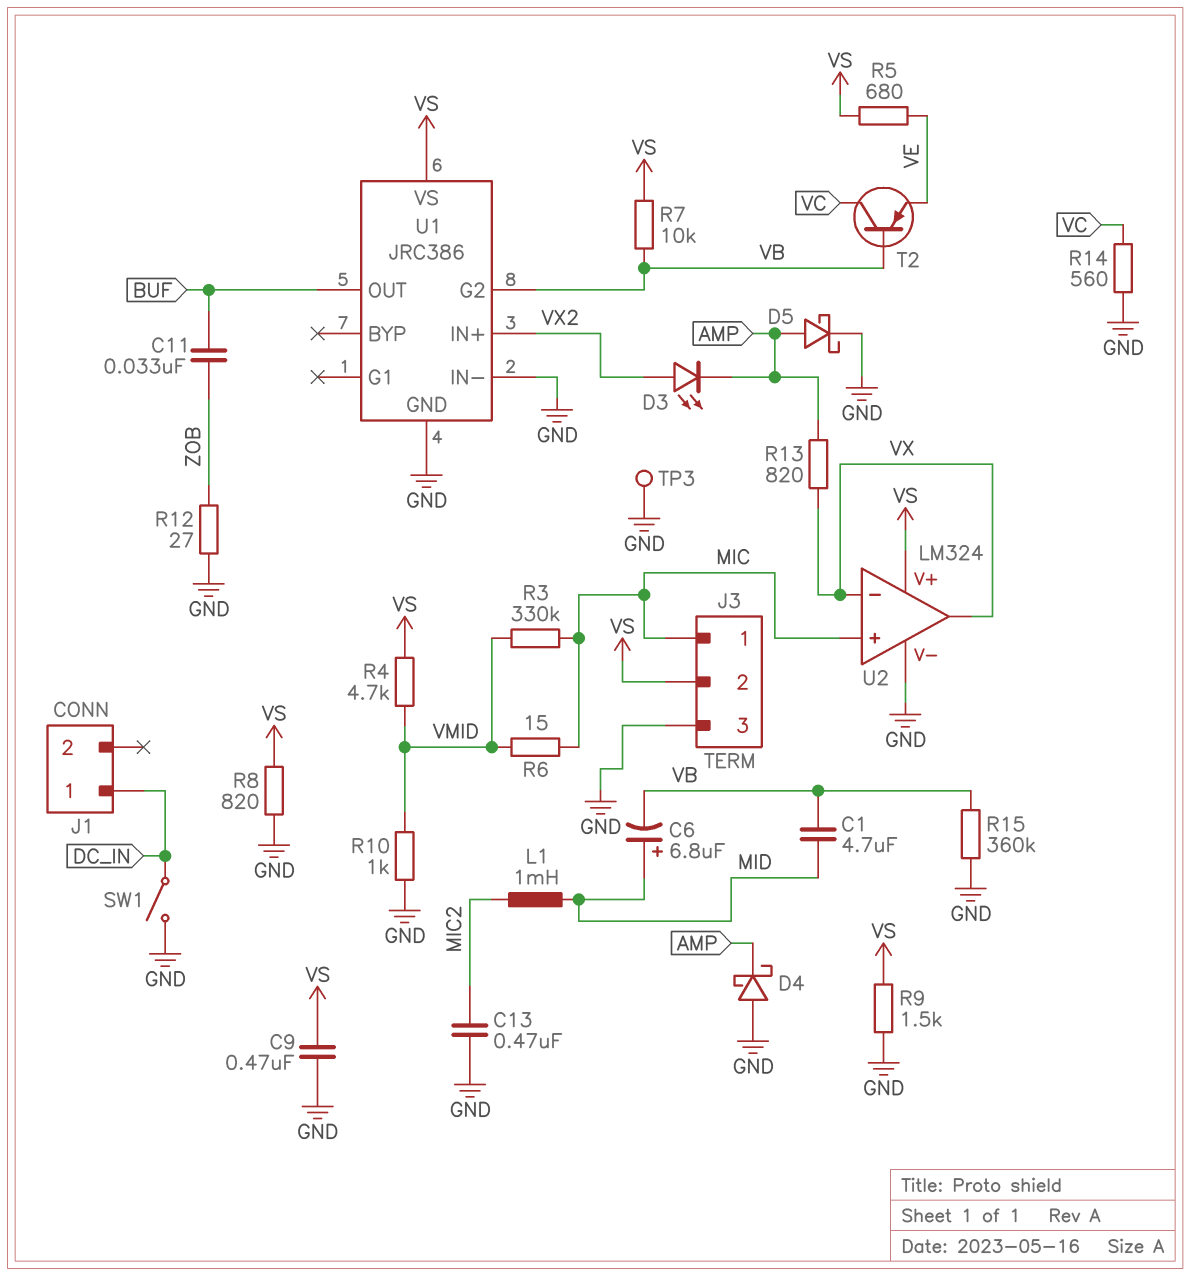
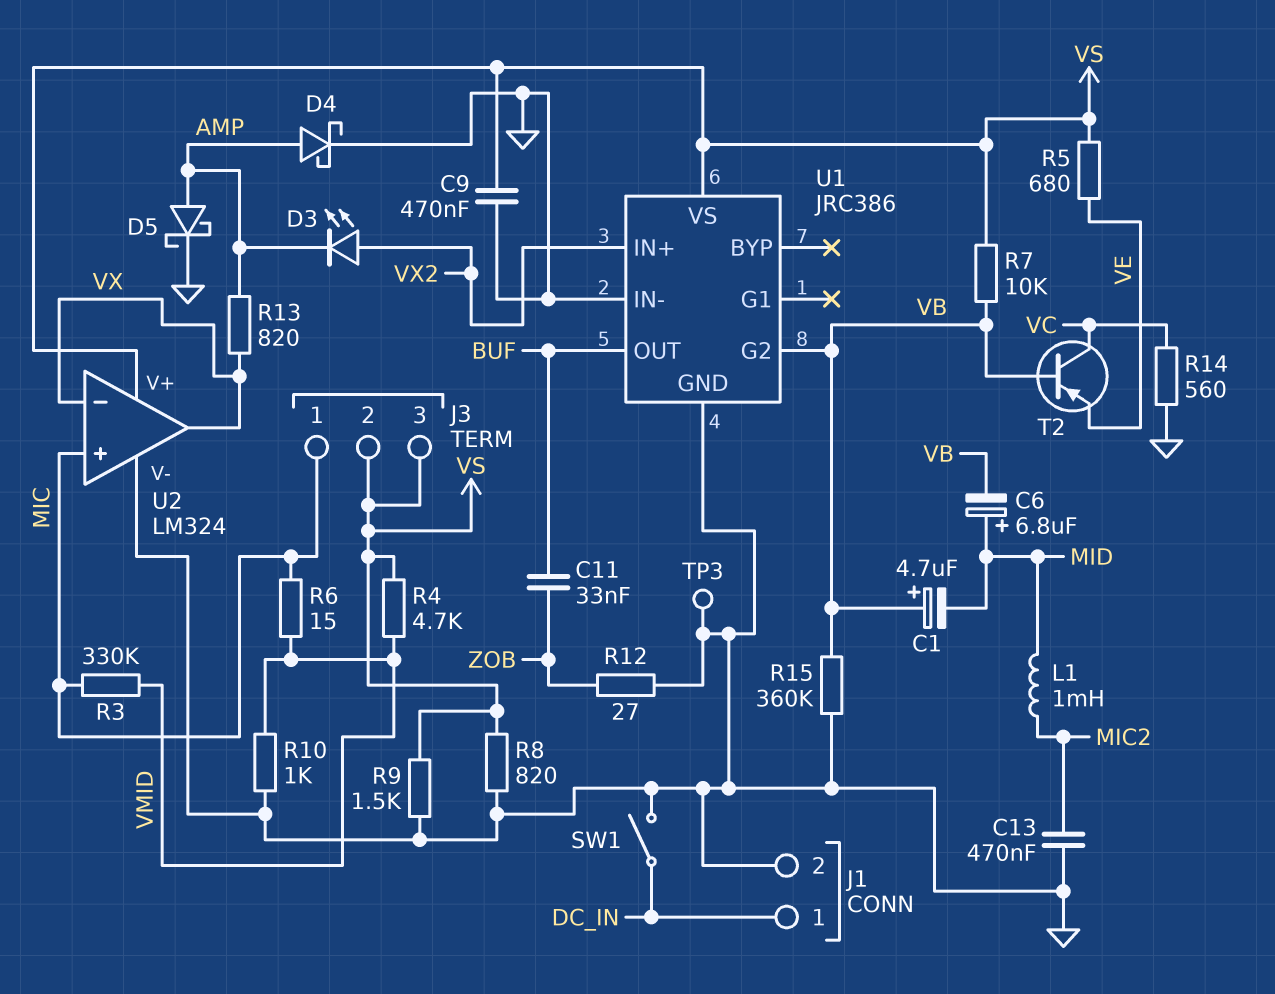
C1: 4.7uF (MID, VB) -> 4.7uF (plus VB, minus MID)
D4: schottky (A GND, K AMP) -> schottky (A AMP, K GND)
J1 pin 2: none -> GND
J3 pin 3: GND -> VS

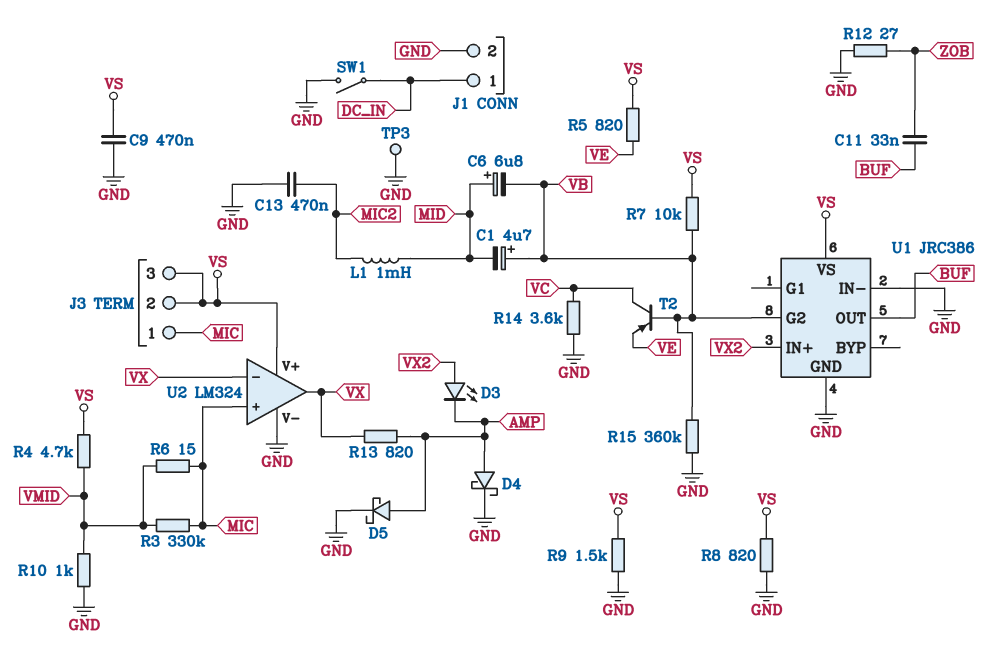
R5: 680 (VE, VS) -> 820 (VE, VS)
R14: 560 (GND, VC) -> 3.6k (GND, VC)

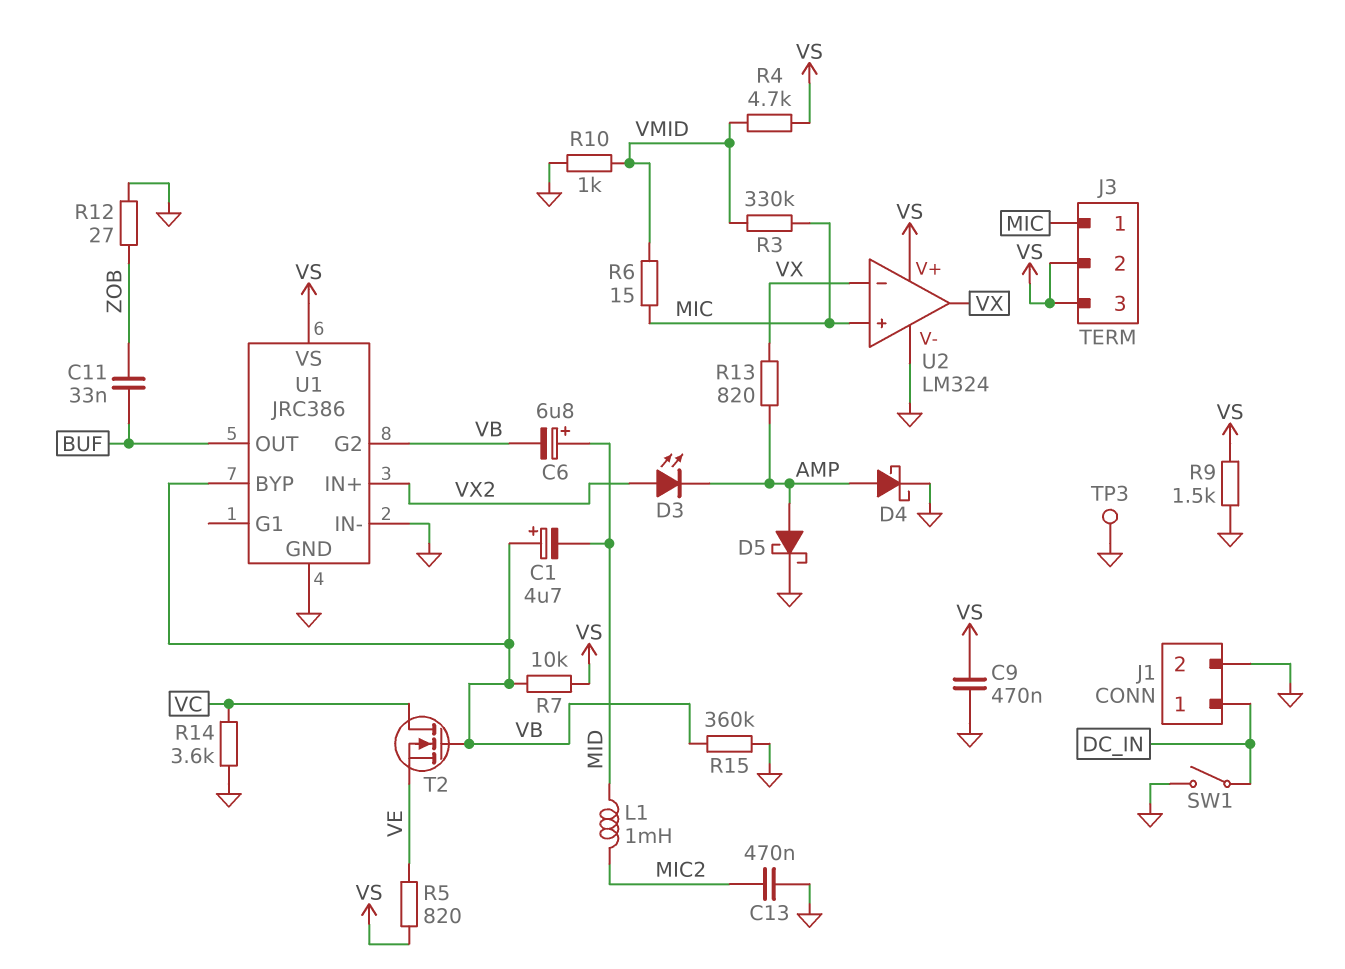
R8: 820 (GND, VS) -> none
T2: PNP (B VB, C VC, E VE) -> NMOS (G VB, D VC, S VE)
U1 pin BYP: none -> VB

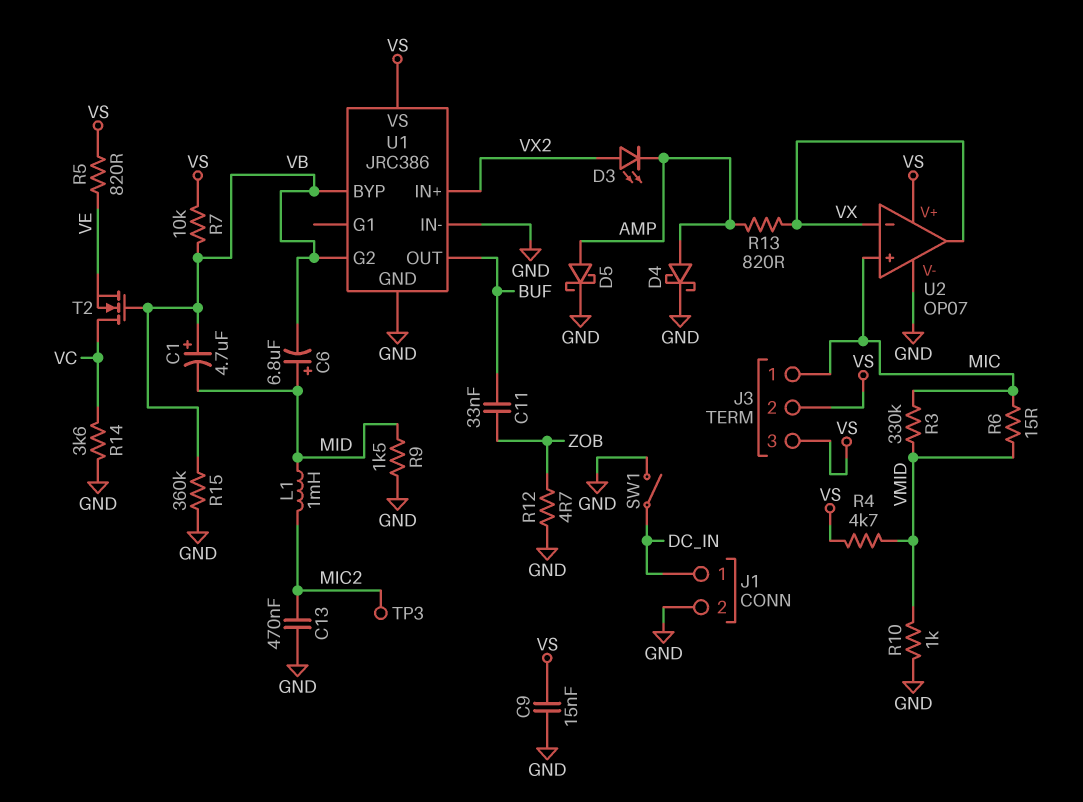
C9: 470nF (GND, VS) -> 15nF (GND, VS)
R9: 1.5k (GND, VS) -> 1.5k (GND, MID)
R12: 27 (GND, ZOB) -> 4.7 (GND, ZOB)
TP3: test point (GND) -> test point (MIC2)
U2: LM324 -> OP07

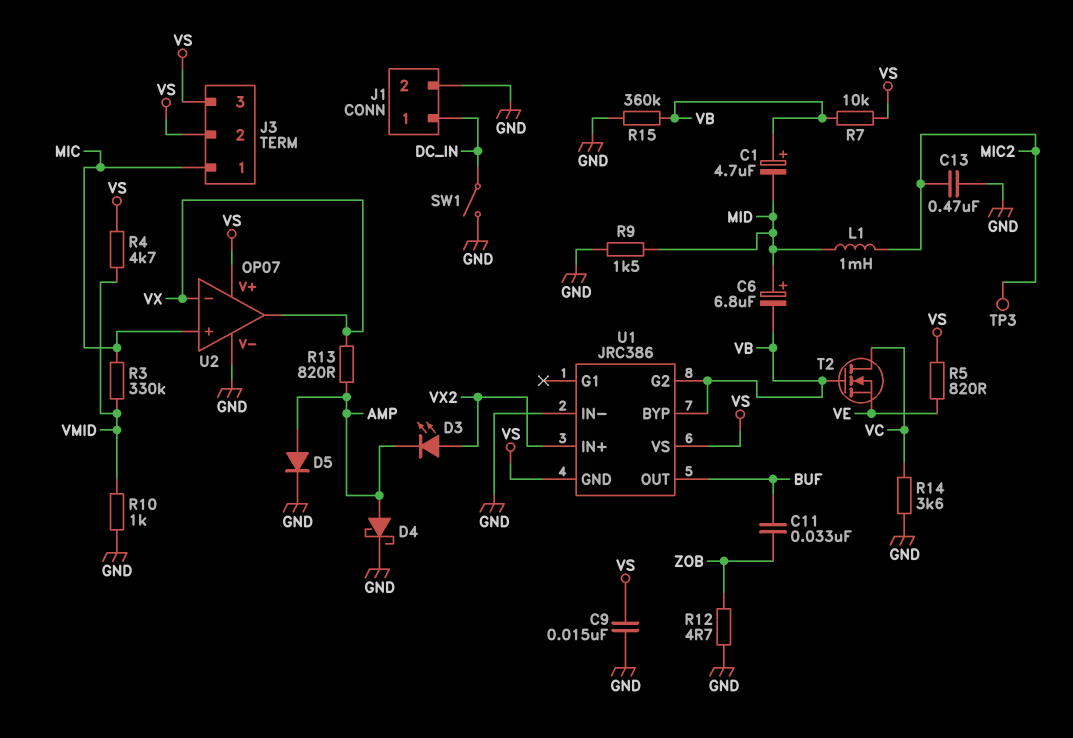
D5: schottky (A AMP, K GND) -> diode (A AMP, K GND)
R6: 15 (MIC, VMID) -> none
U1 pin GND: GND -> VS

